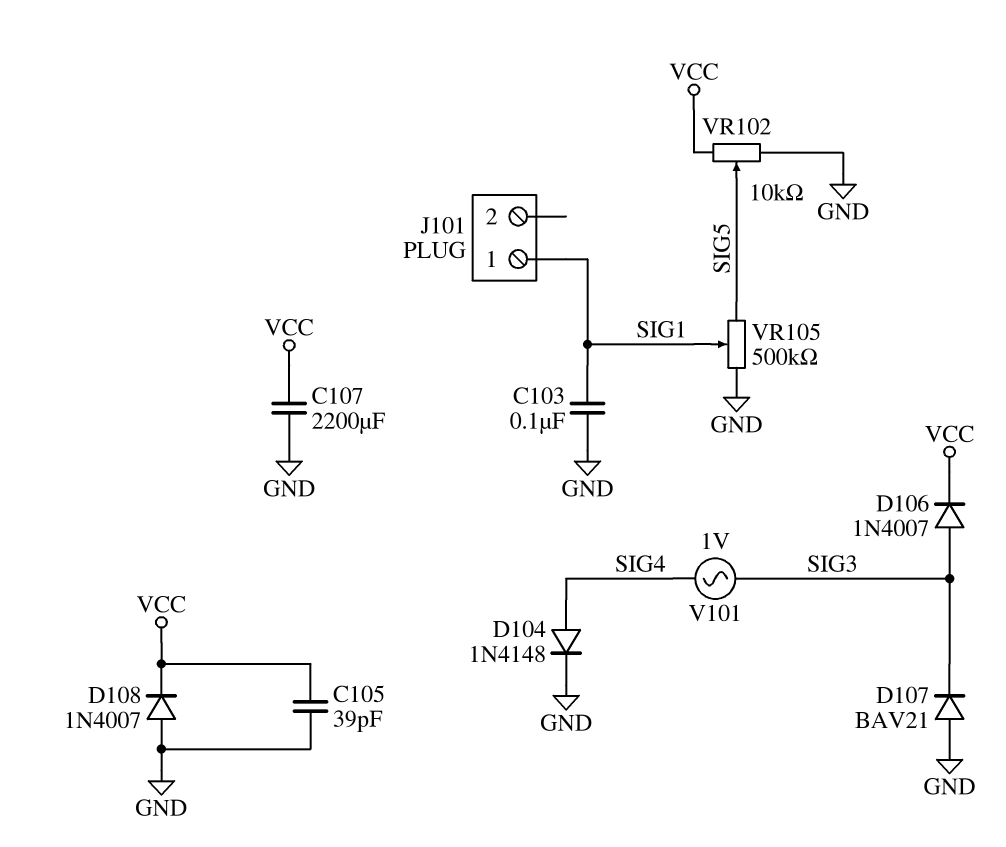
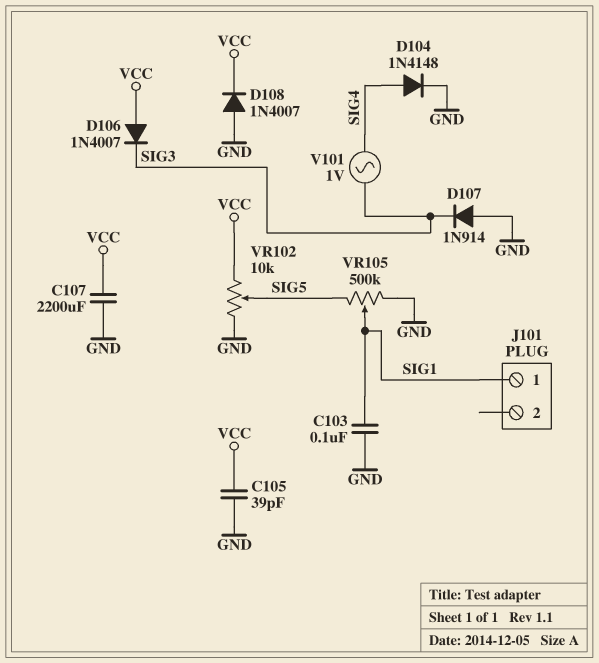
D106: diode 1N4007 (A SIG3, K VCC) -> diode 1N4007 (A VCC, K SIG3)
D107: diode BAV21 (A GND, K SIG3) -> diode 1N914 (A GND, K SIG3)

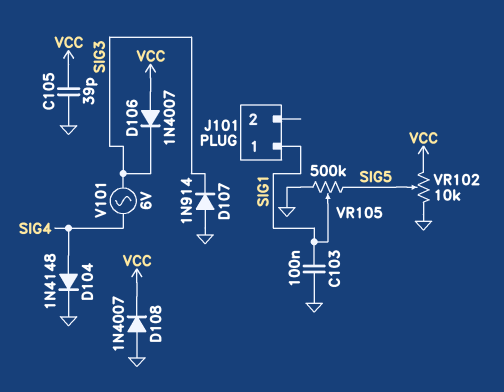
C107: 2200uF (GND, VCC) -> none
V101: AC 1V (SIG3, SIG4) -> AC 6V (SIG3, SIG4)

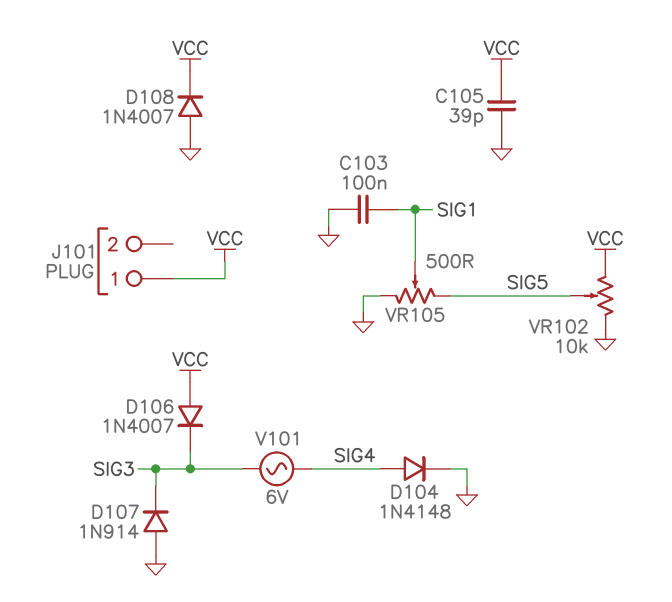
J101 pin 1: SIG1 -> VCC
VR105: 500k (GND, SIG5, wiper SIG1) -> 500 (GND, SIG5, wiper SIG1)

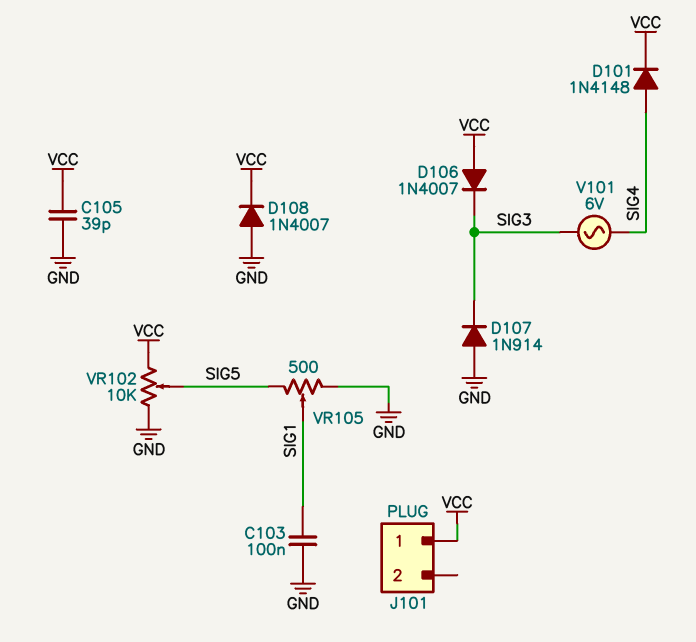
D101: none -> diode 1N4148 (A SIG4, K VCC)
D104: diode 1N4148 (A SIG4, K GND) -> none

